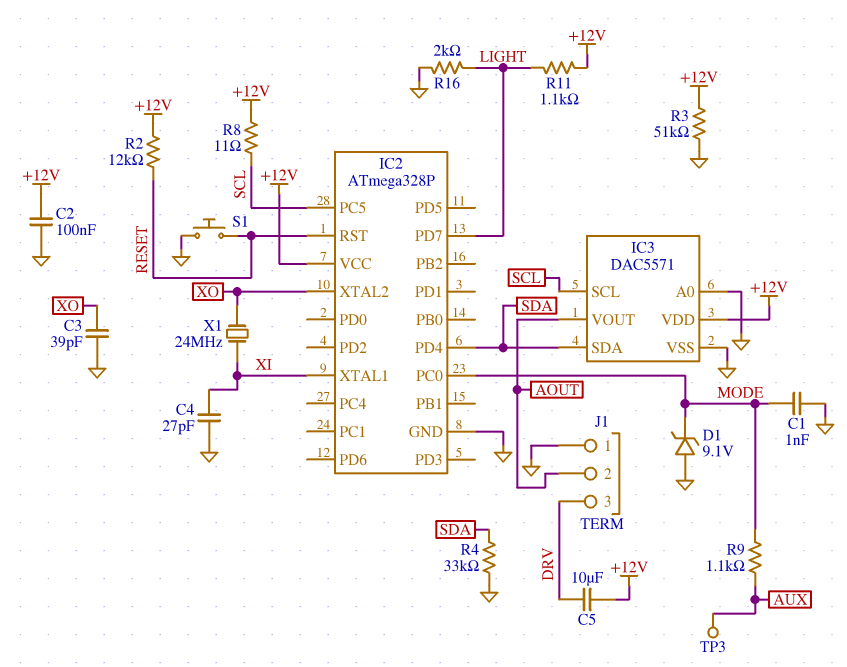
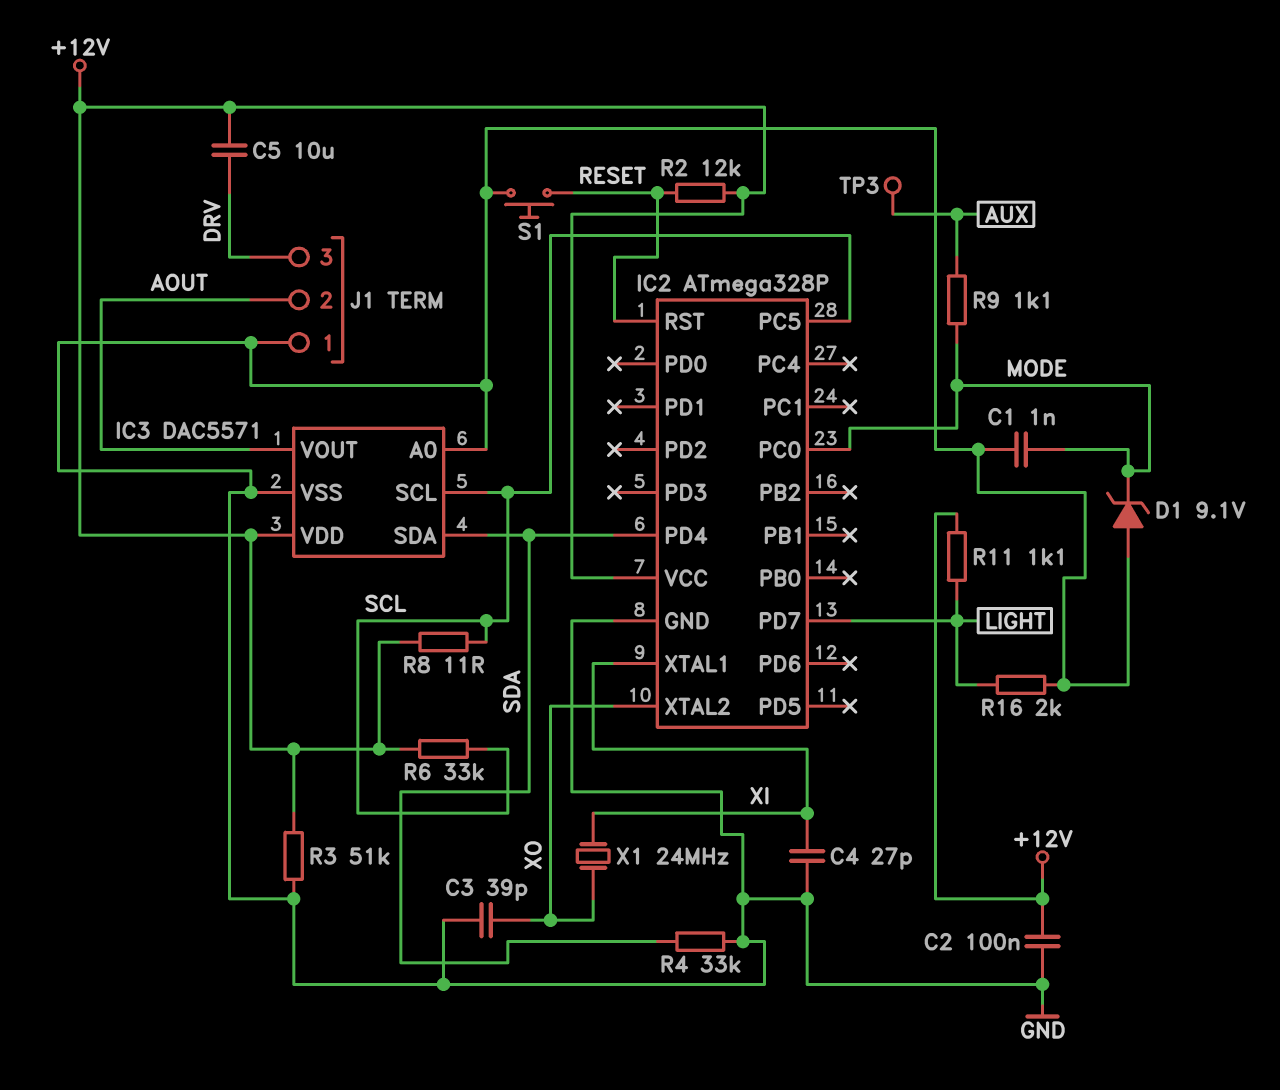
R6: none -> 33k (+12V, SCL)

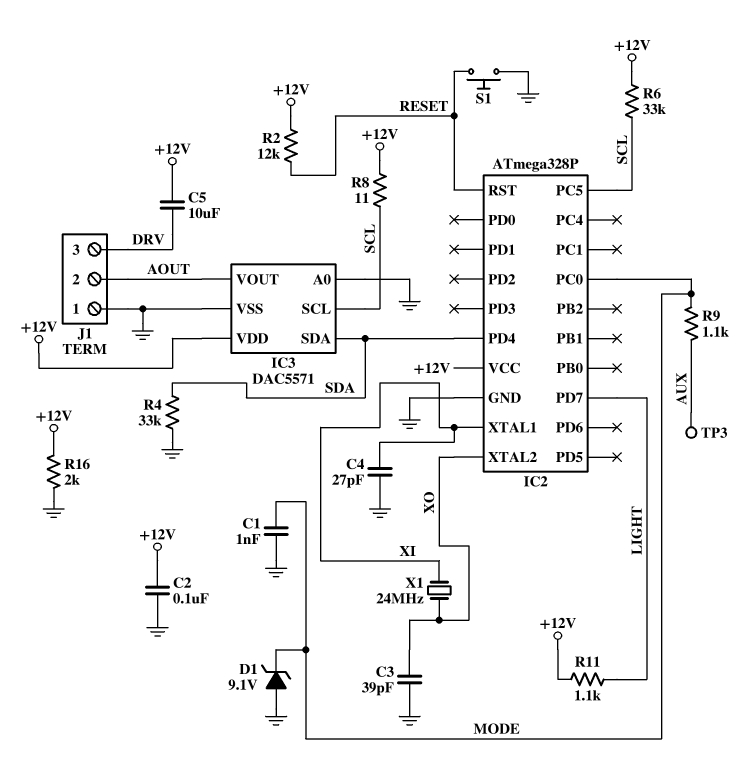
R3: 51k (+12V, GND) -> none
R16: 2k (GND, LIGHT) -> 2k (+12V, GND)

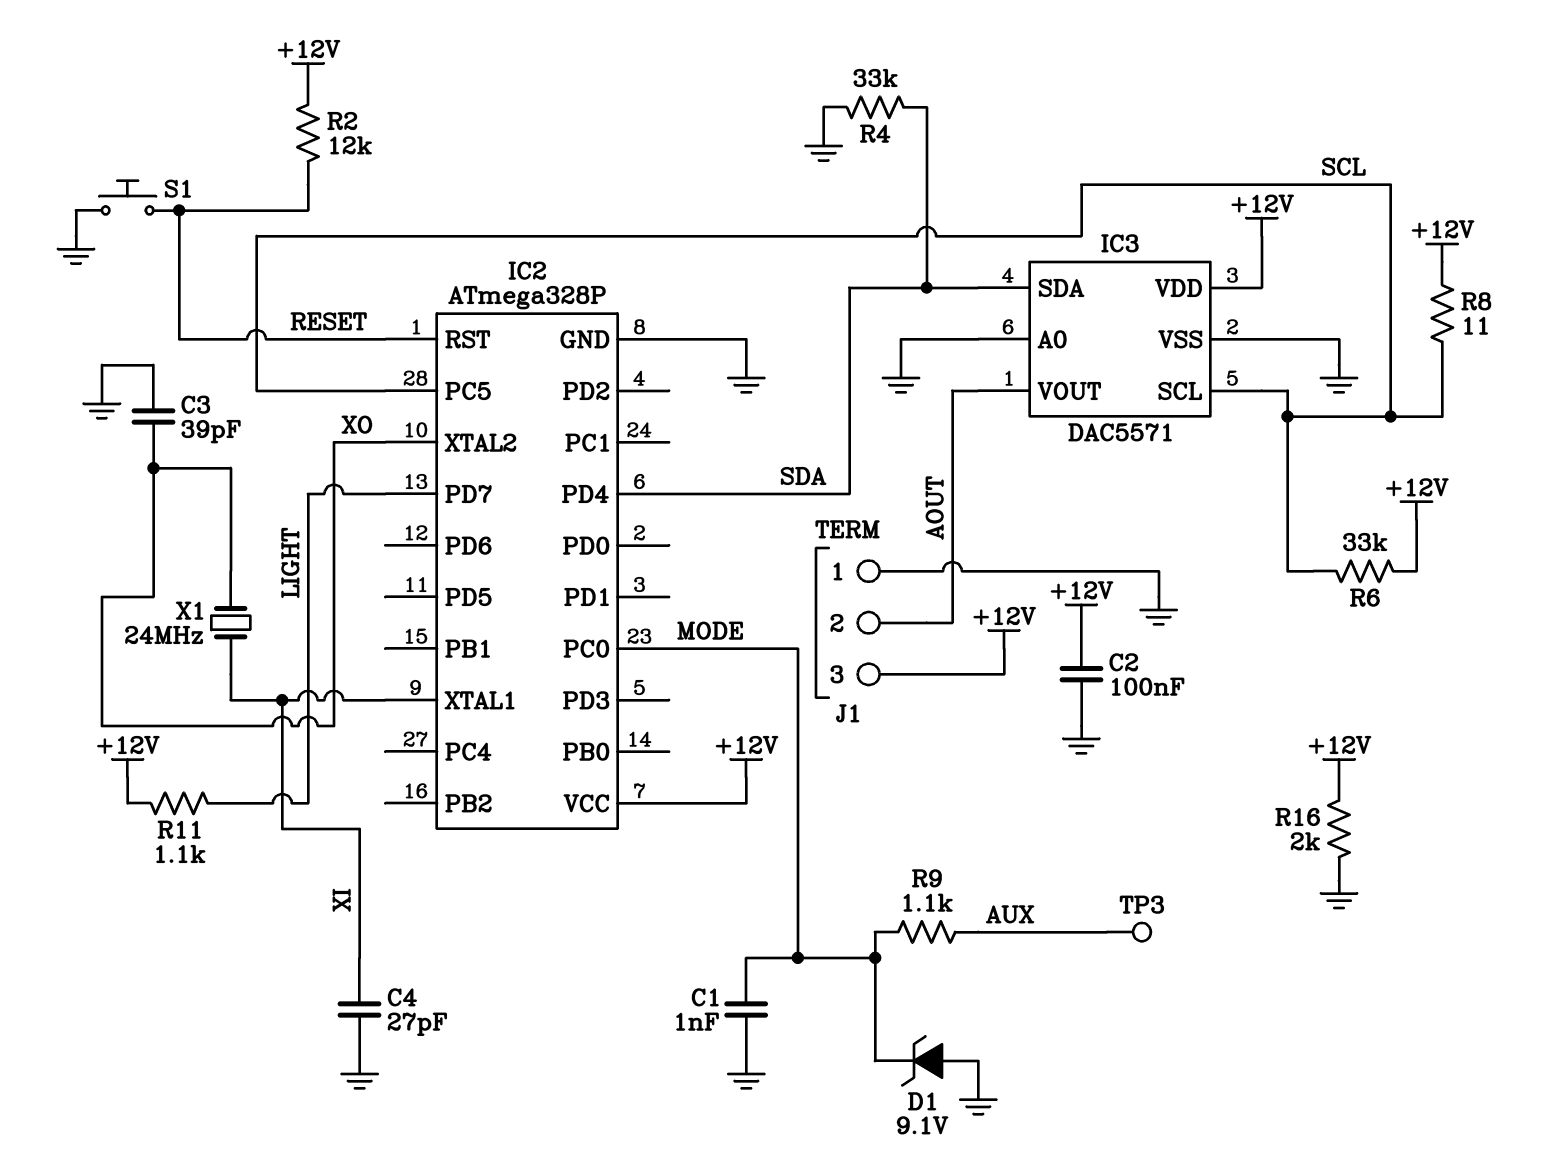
C5: 10uF (+12V, DRV) -> none
J1 pin 3: DRV -> +12V

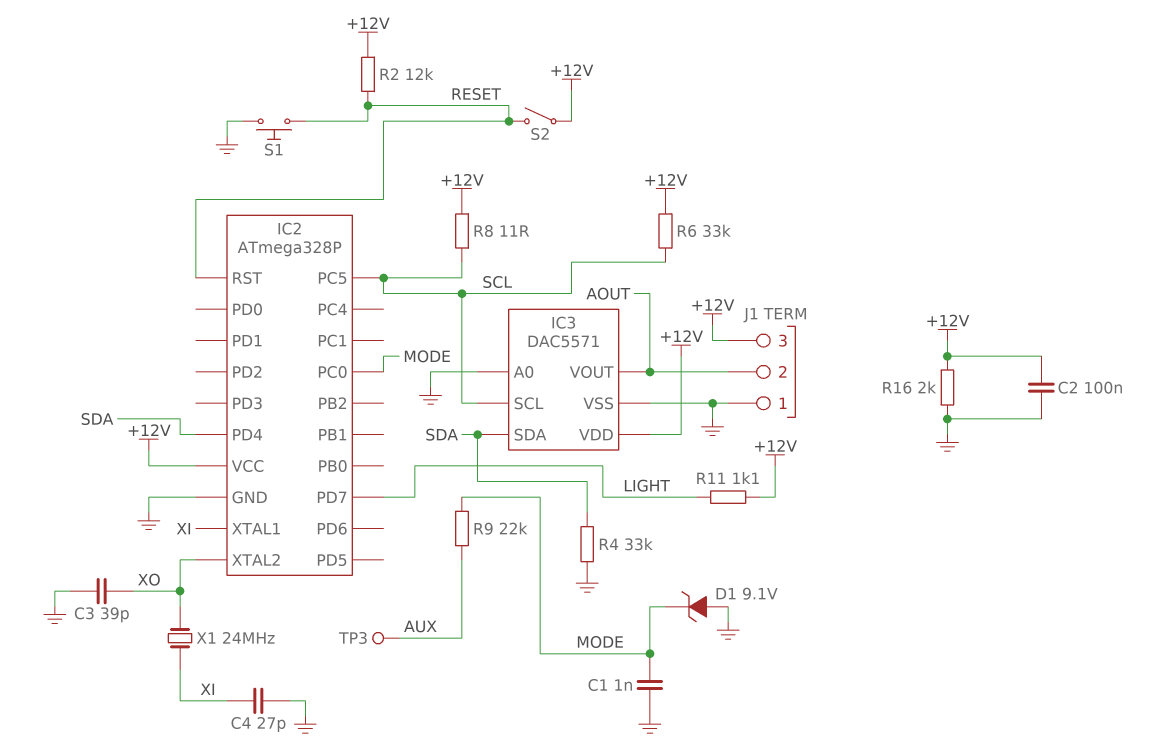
R9: 1.1k (AUX, MODE) -> 22k (AUX, MODE)
S2: none -> switch (+12V, RESET)

